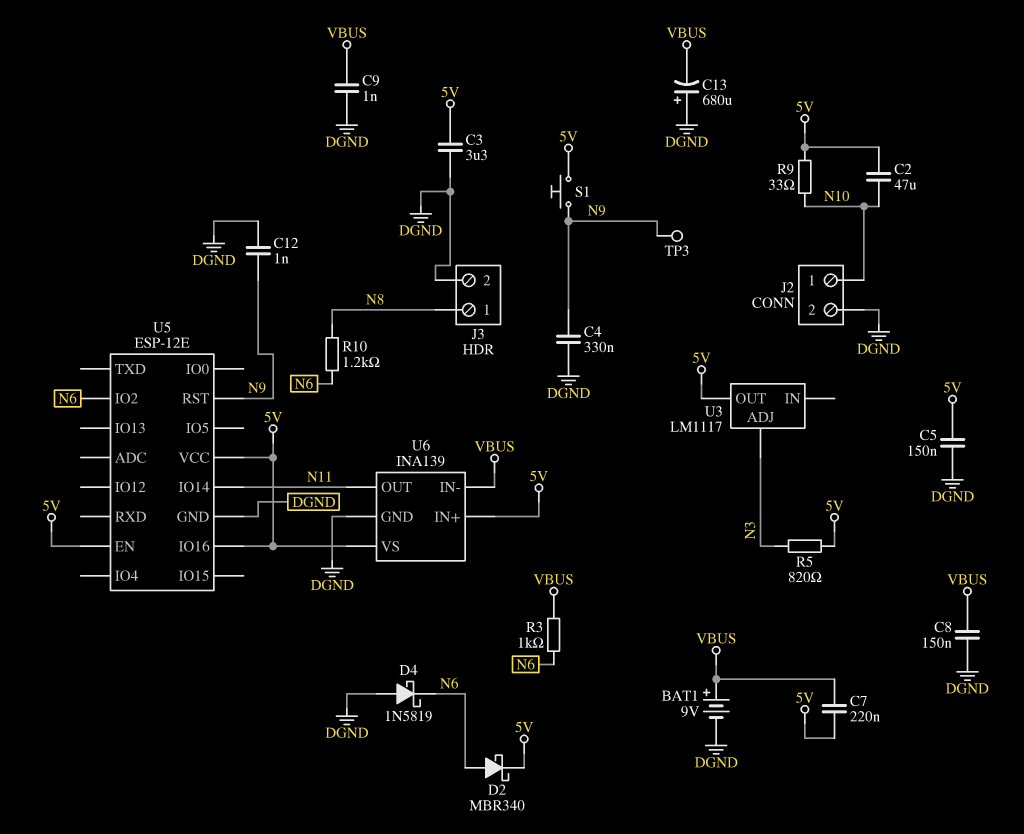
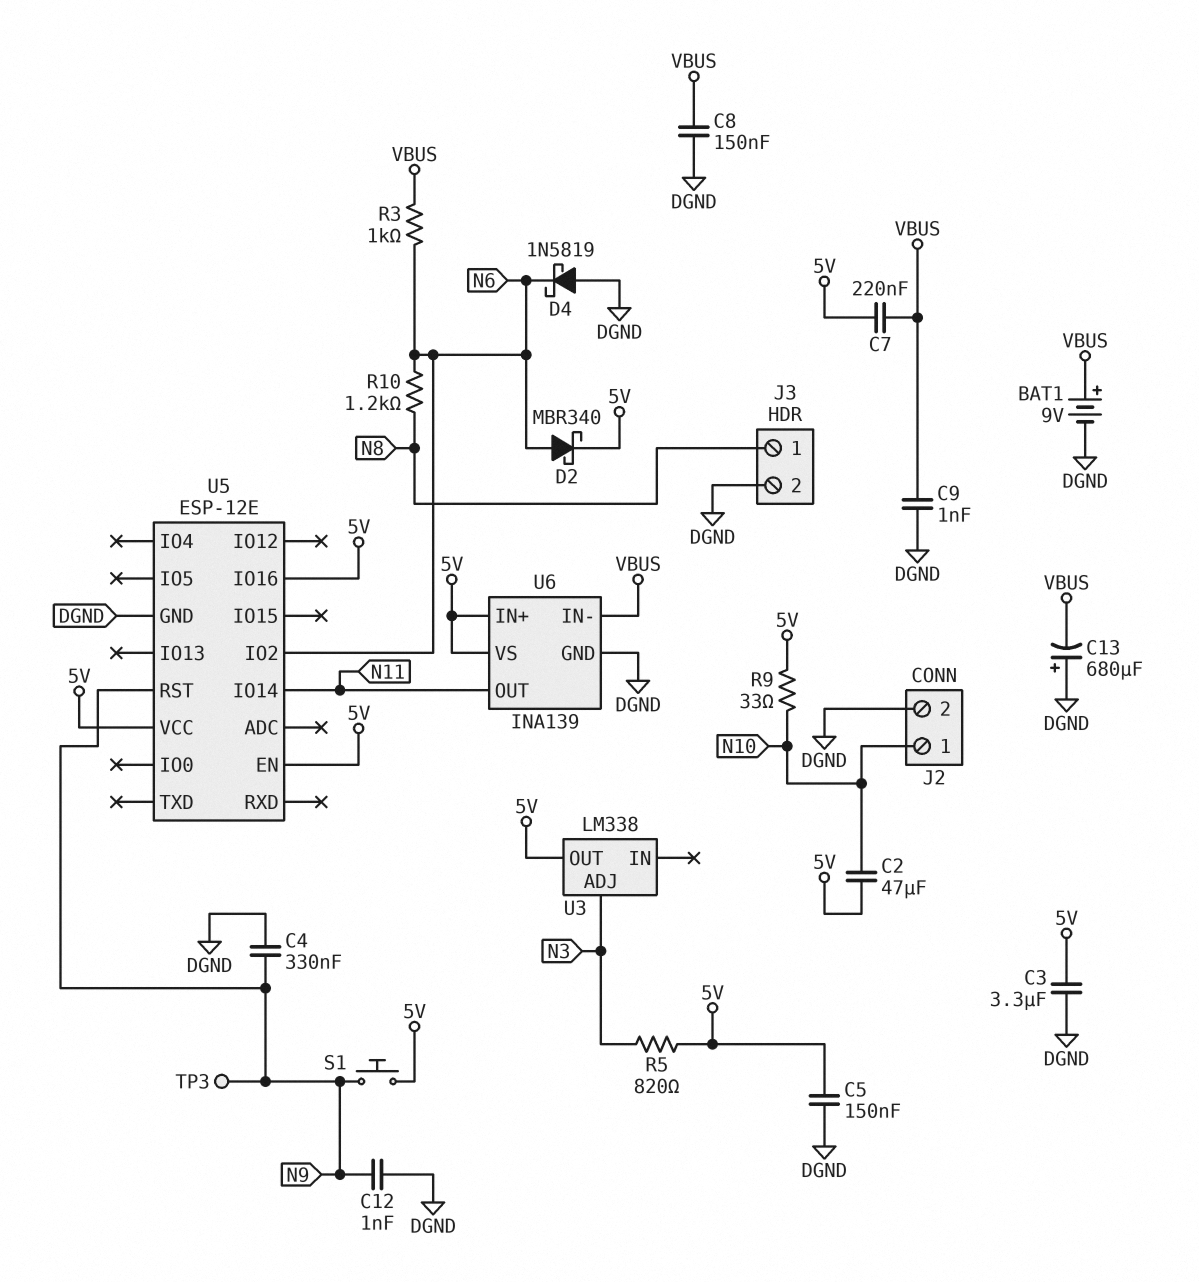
U3: LM1117 -> LM338

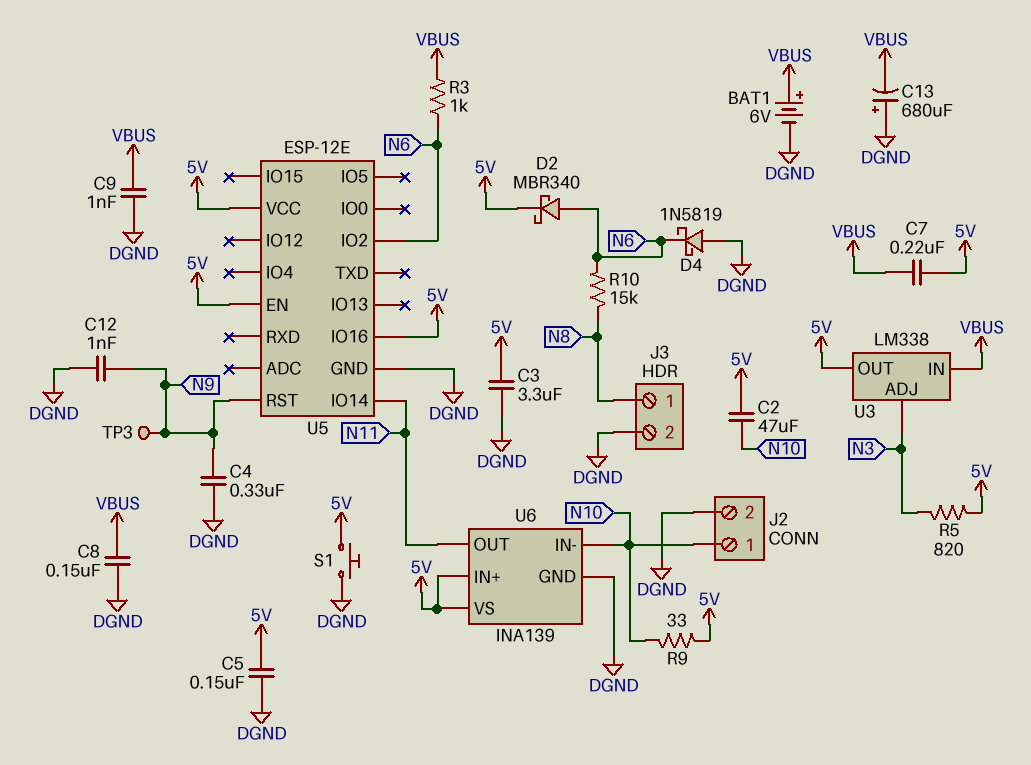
BAT1: 9V (plus VBUS, minus DGND) -> 6V (plus VBUS, minus DGND)
R10: 1.2k (N6, N8) -> 15k (N6, N8)
S1: button (5V, N9) -> button (5V, DGND)
U3 pin IN: none -> VBUS
U6 pin IN-: VBUS -> N10

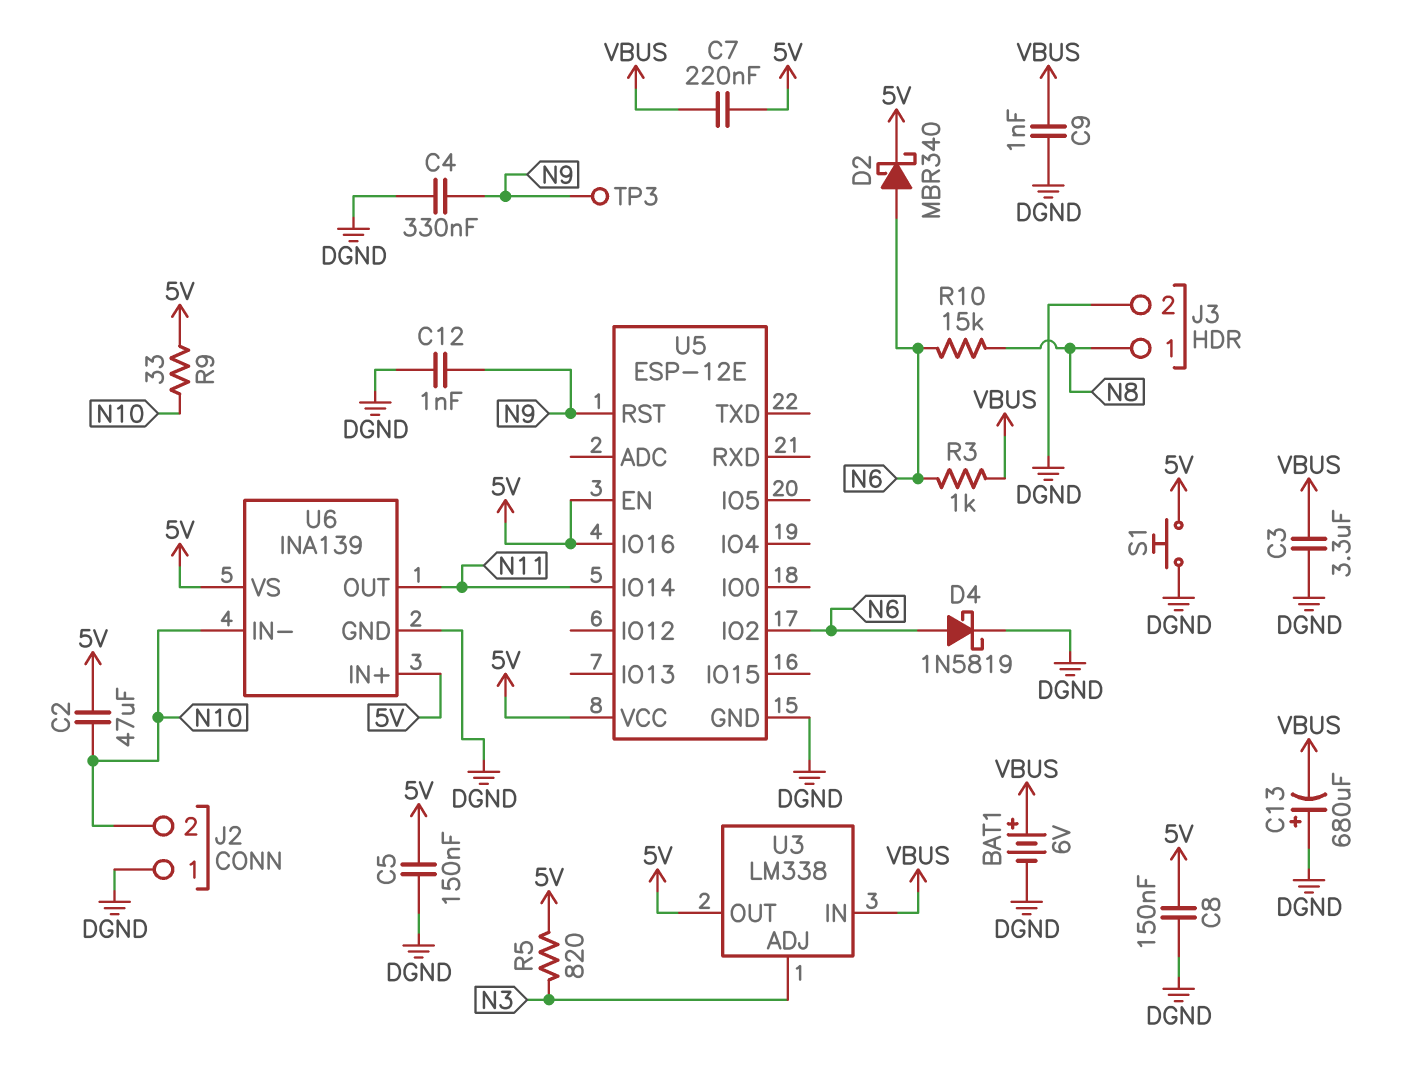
C3: 3.3uF (5V, DGND) -> 3.3uF (DGND, VBUS)
C8: 150nF (DGND, VBUS) -> 150nF (5V, DGND)
D4: schottky 1N5819 (A DGND, K N6) -> schottky 1N5819 (A N6, K DGND)
J2 pin 1: N10 -> DGND
J2 pin 2: DGND -> N10

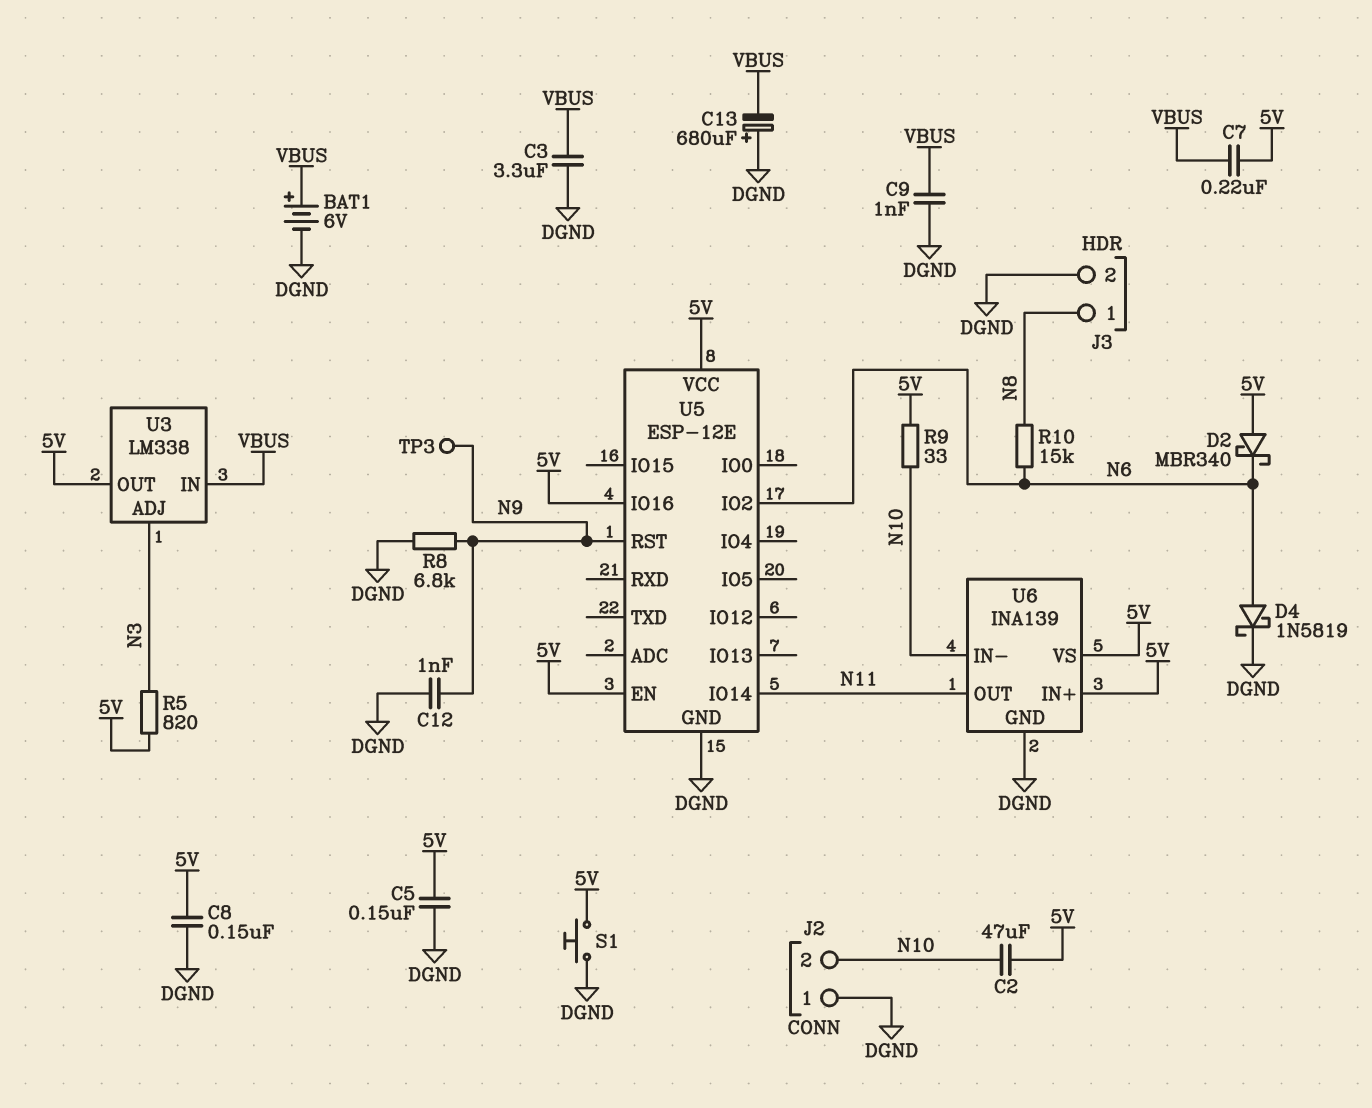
C4: 330nF (DGND, N9) -> none
D2: schottky MBR340 (A N6, K 5V) -> schottky MBR340 (A 5V, K N6)
R3: 1k (N6, VBUS) -> none
R8: none -> 6.8k (DGND, N9)

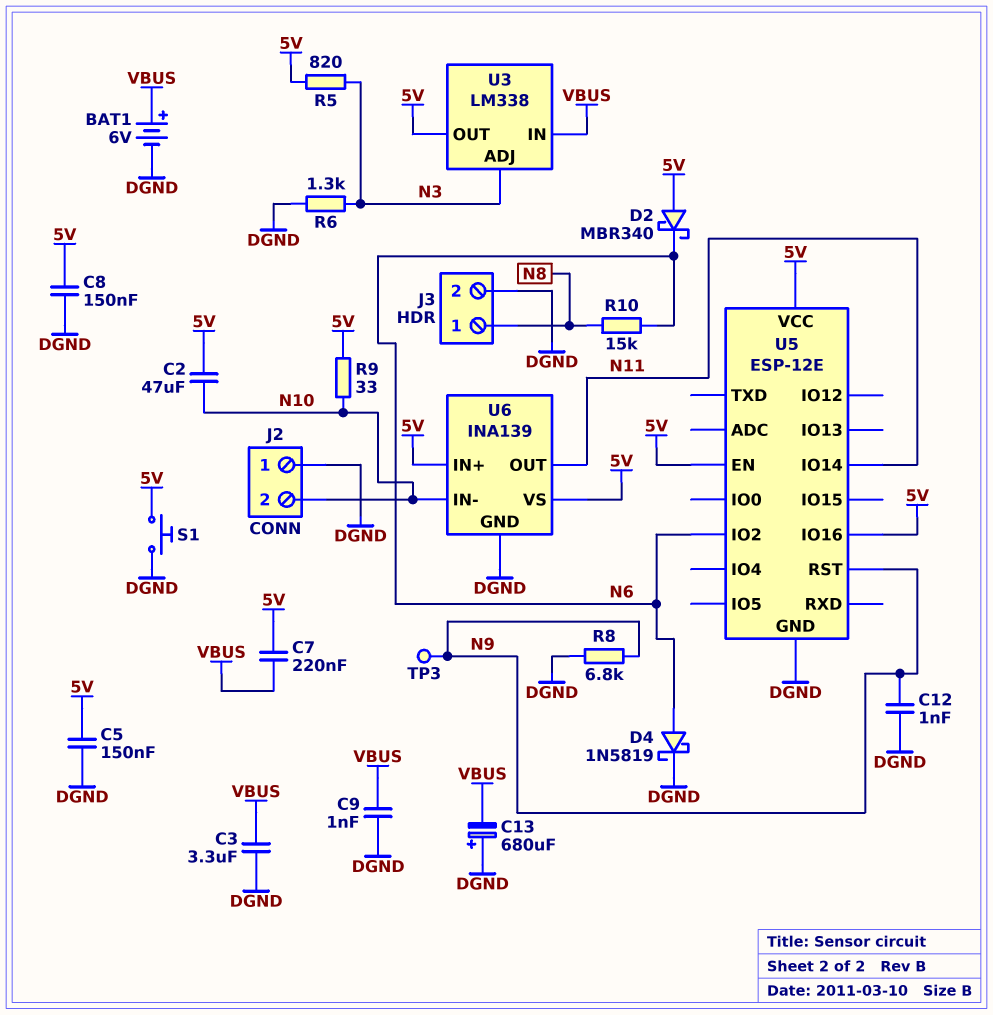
R6: none -> 1.3k (DGND, N3)

